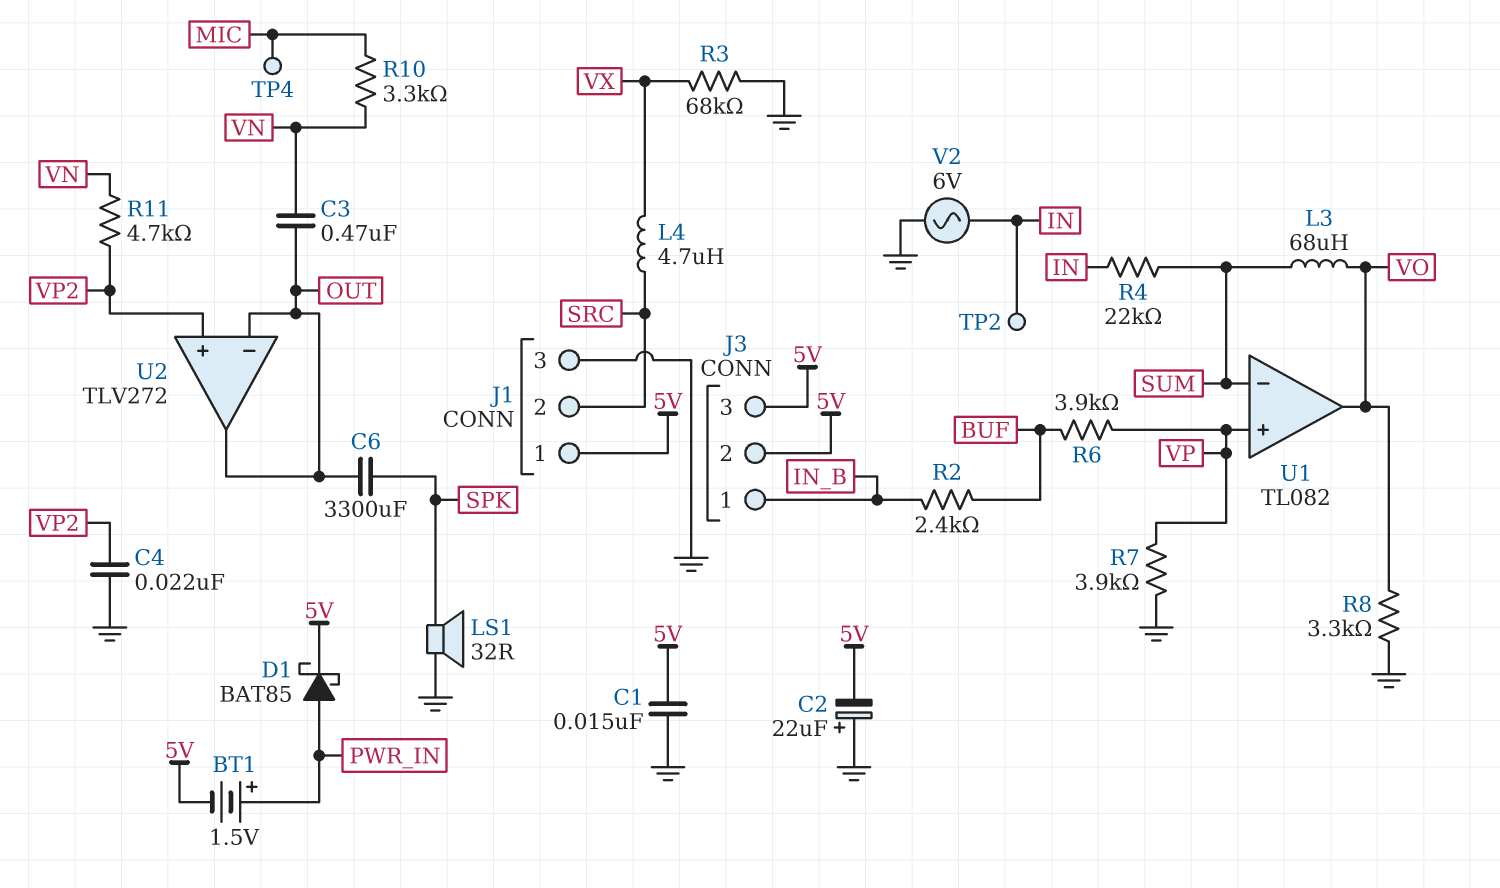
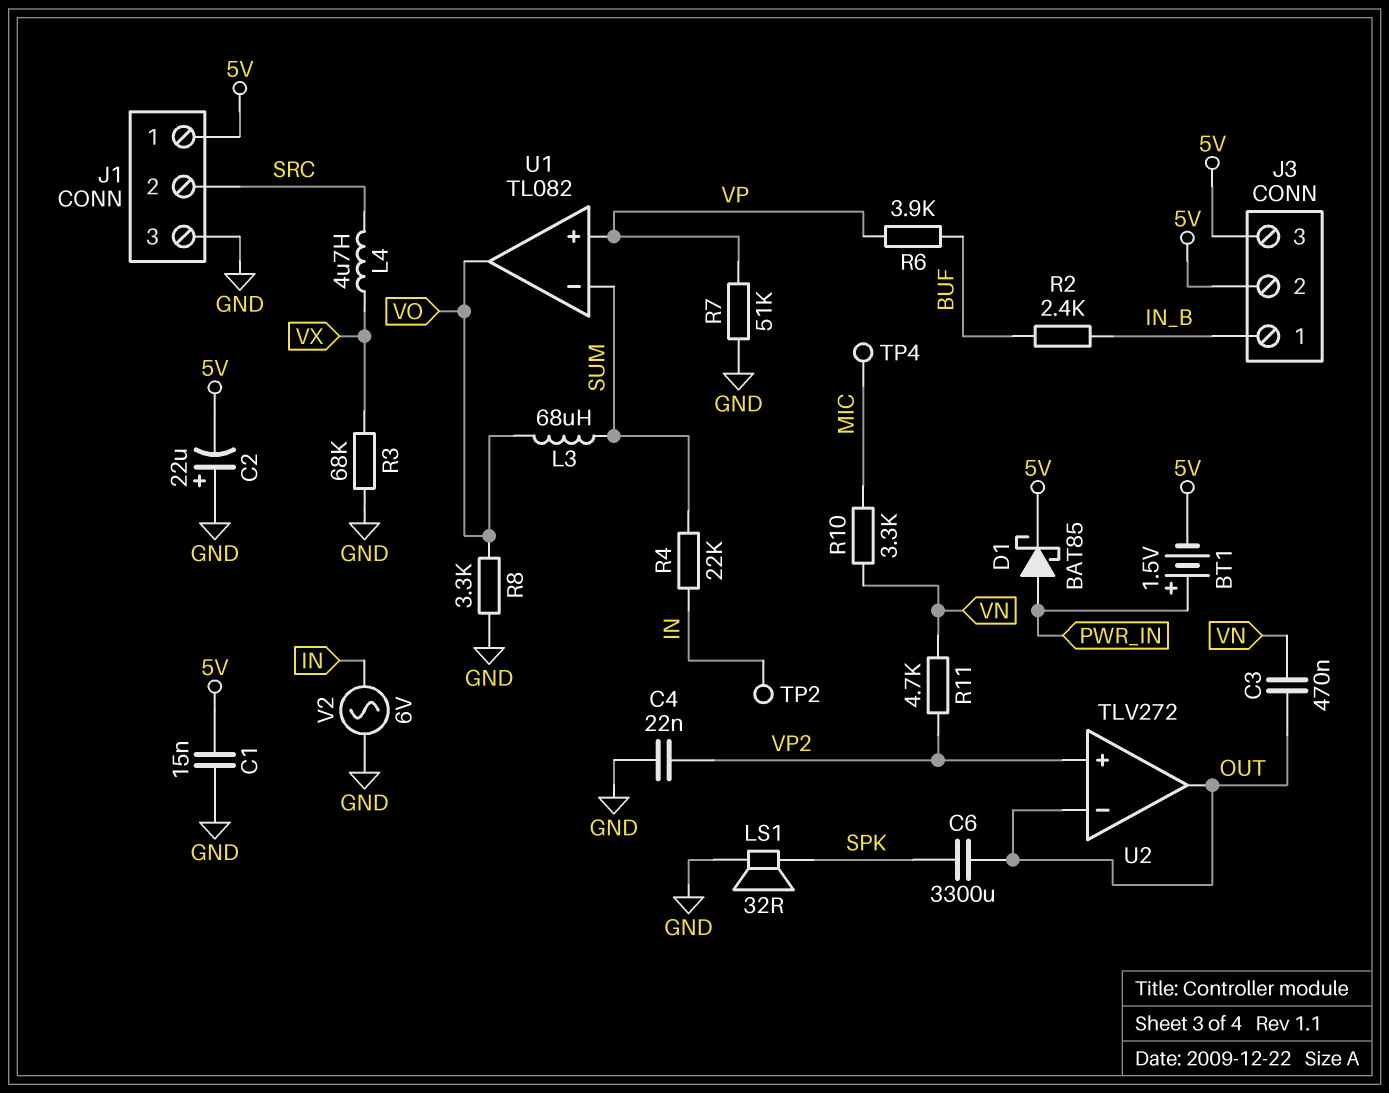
R7: 3.9k (GND, VP) -> 51k (GND, VP)

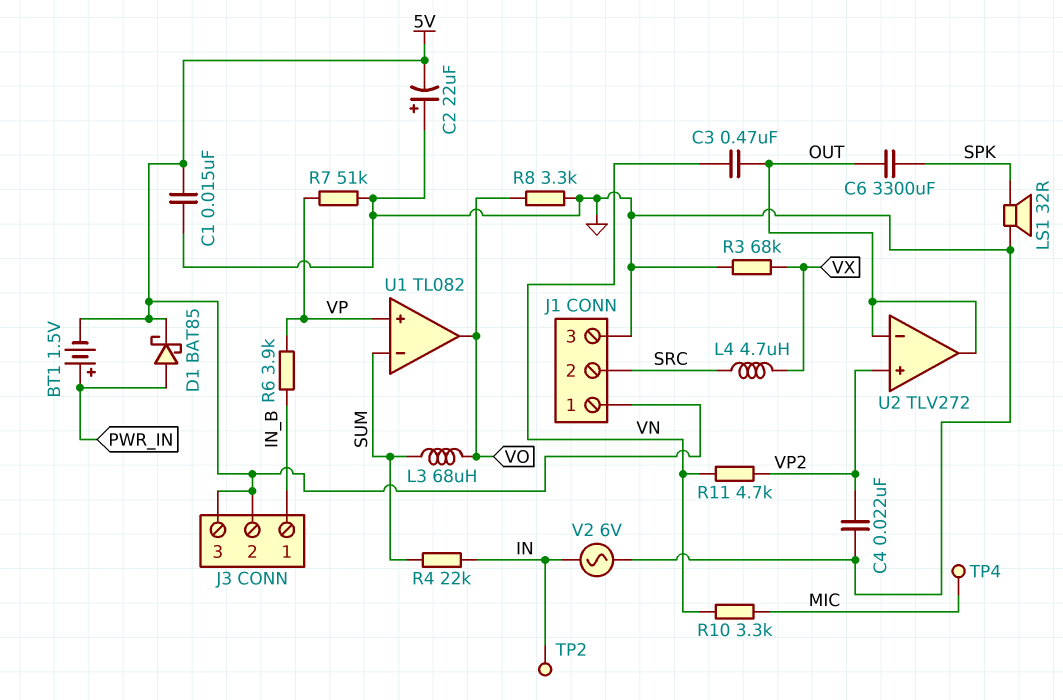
R2: 2.4k (BUF, IN_B) -> none
R6: 3.9k (BUF, VP) -> 3.9k (IN_B, VP)

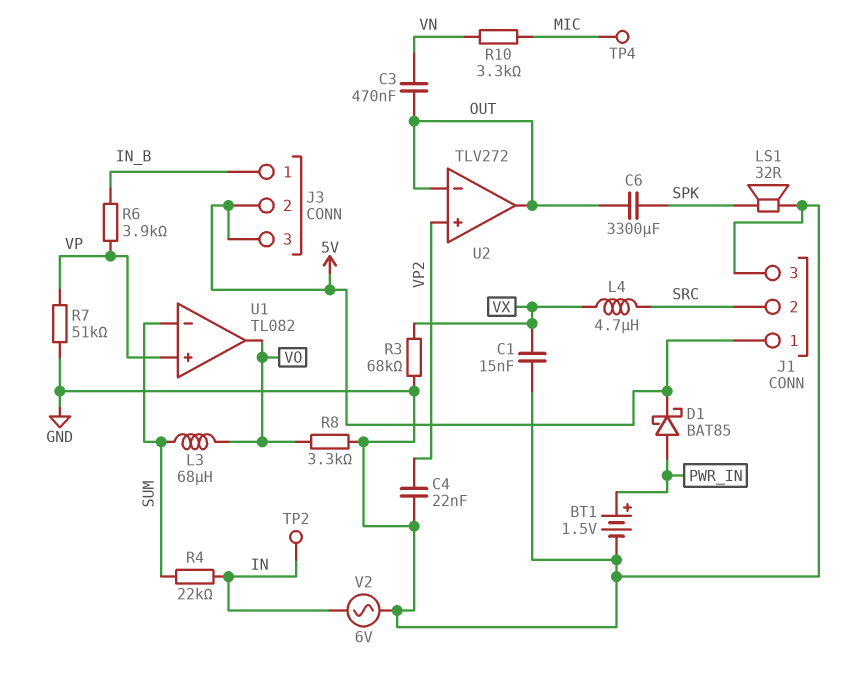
BT1: 1.5V (plus PWR_IN, minus 5V) -> 1.5V (plus PWR_IN, minus GND)
C1: 15nF (5V, GND) -> 15nF (GND, VX)
C2: 22uF (plus GND, minus 5V) -> none
R11: 4.7k (VN, VP2) -> none

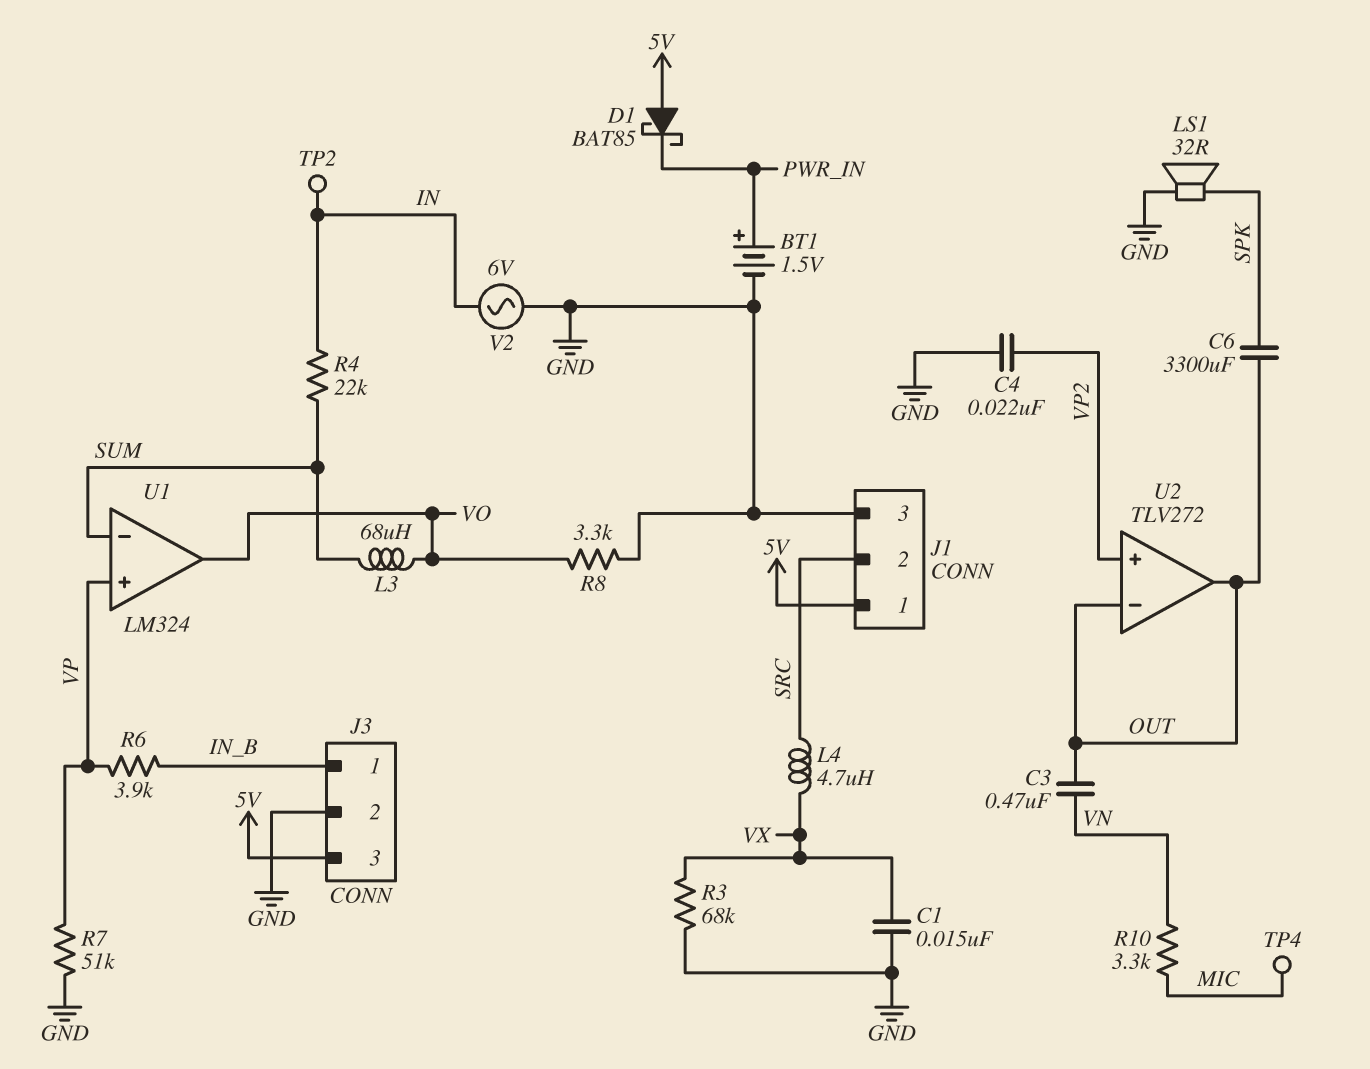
D1: schottky BAT85 (A PWR_IN, K 5V) -> schottky BAT85 (A 5V, K PWR_IN)
J3 pin 2: 5V -> GND
U1: TL082 -> LM324

